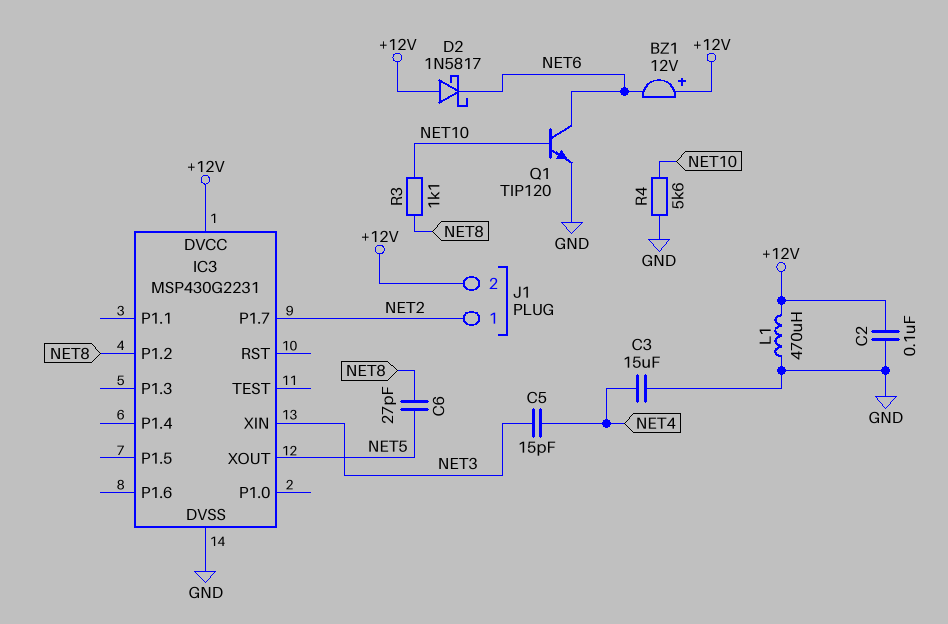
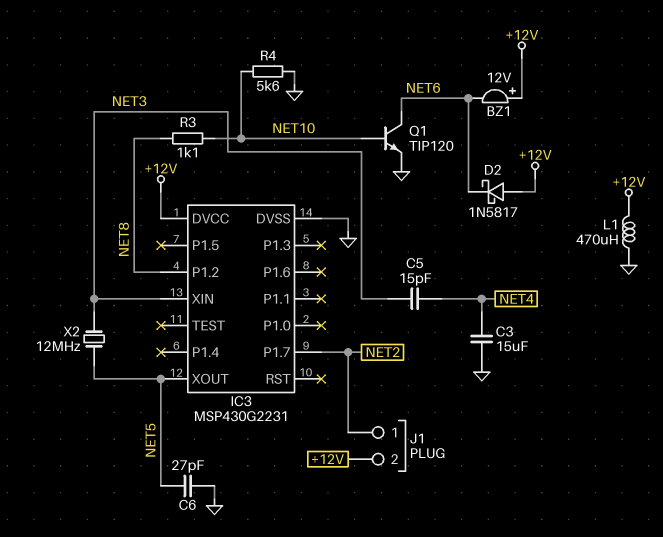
C2: 100nF (+12V, GND) -> none
C6: 27pF (NET5, NET8) -> 27pF (GND, NET5)
X2: none -> 12MHz (NET3, NET5)

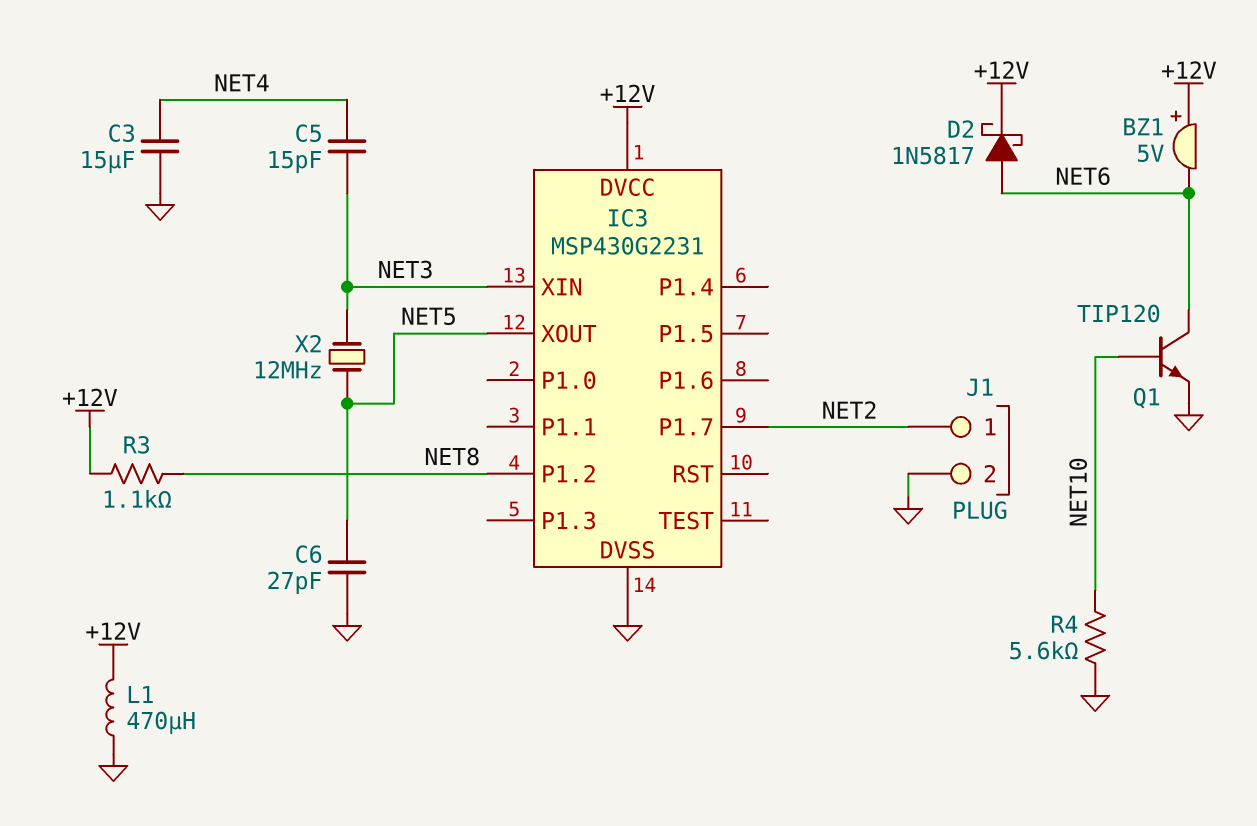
BZ1: buzzer 12V (plus +12V, minus NET6) -> buzzer 5V (plus +12V, minus NET6)
D2: schottky 1N5817 (A +12V, K NET6) -> schottky 1N5817 (A NET6, K +12V)
J1 pin 2: +12V -> GND
R3: 1.1k (NET8, NET10) -> 1.1k (+12V, NET8)

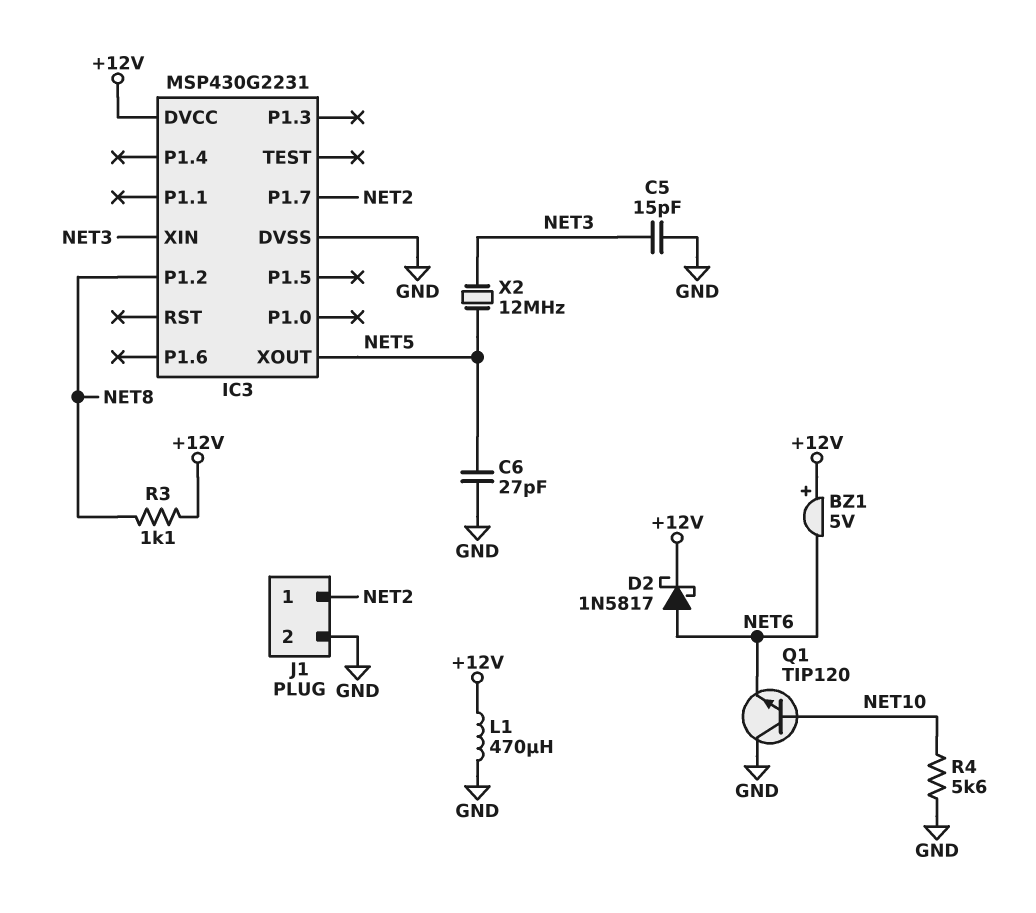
C3: 15uF (GND, NET4) -> none
C5: 15pF (NET3, NET4) -> 15pF (GND, NET3)
Q1: NPN TIP120 (B NET10, C NET6, E GND) -> NPN TIP120 (B NET10, C GND, E NET6)

